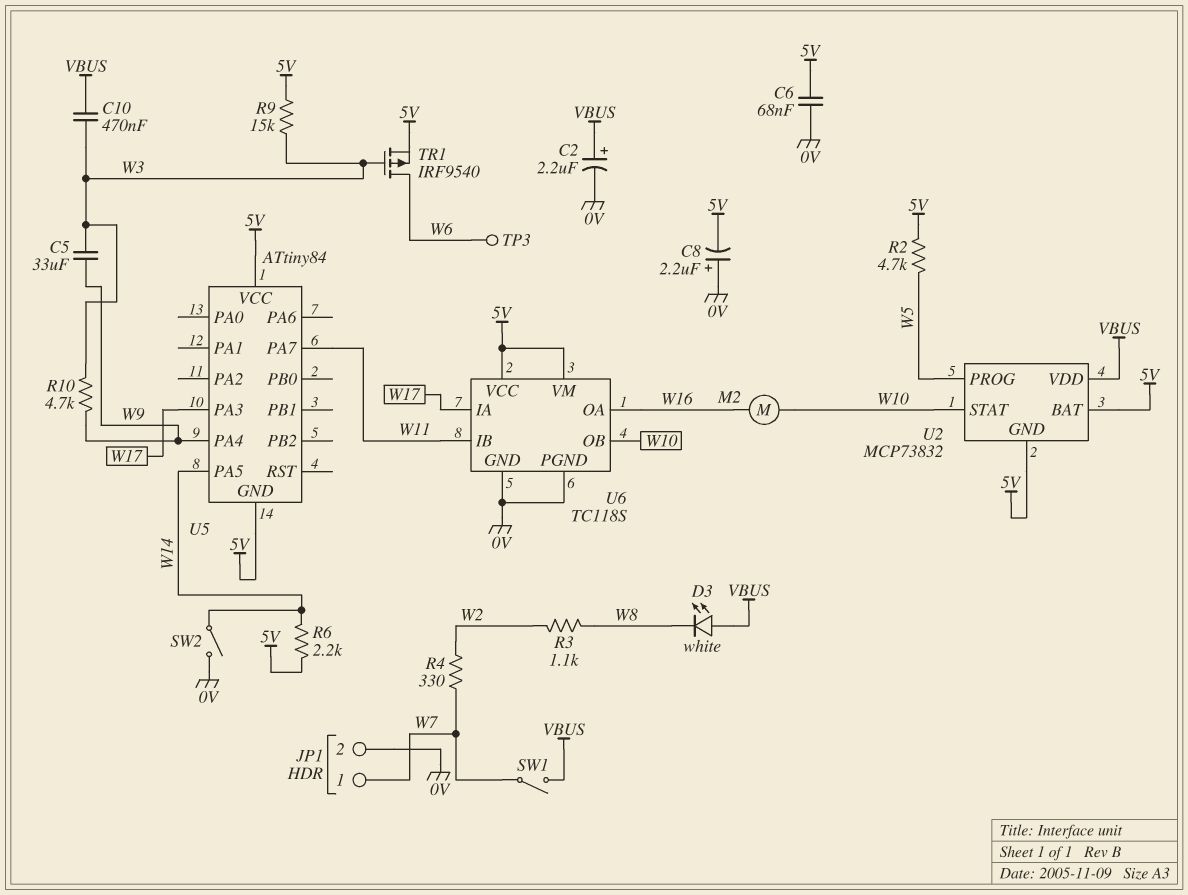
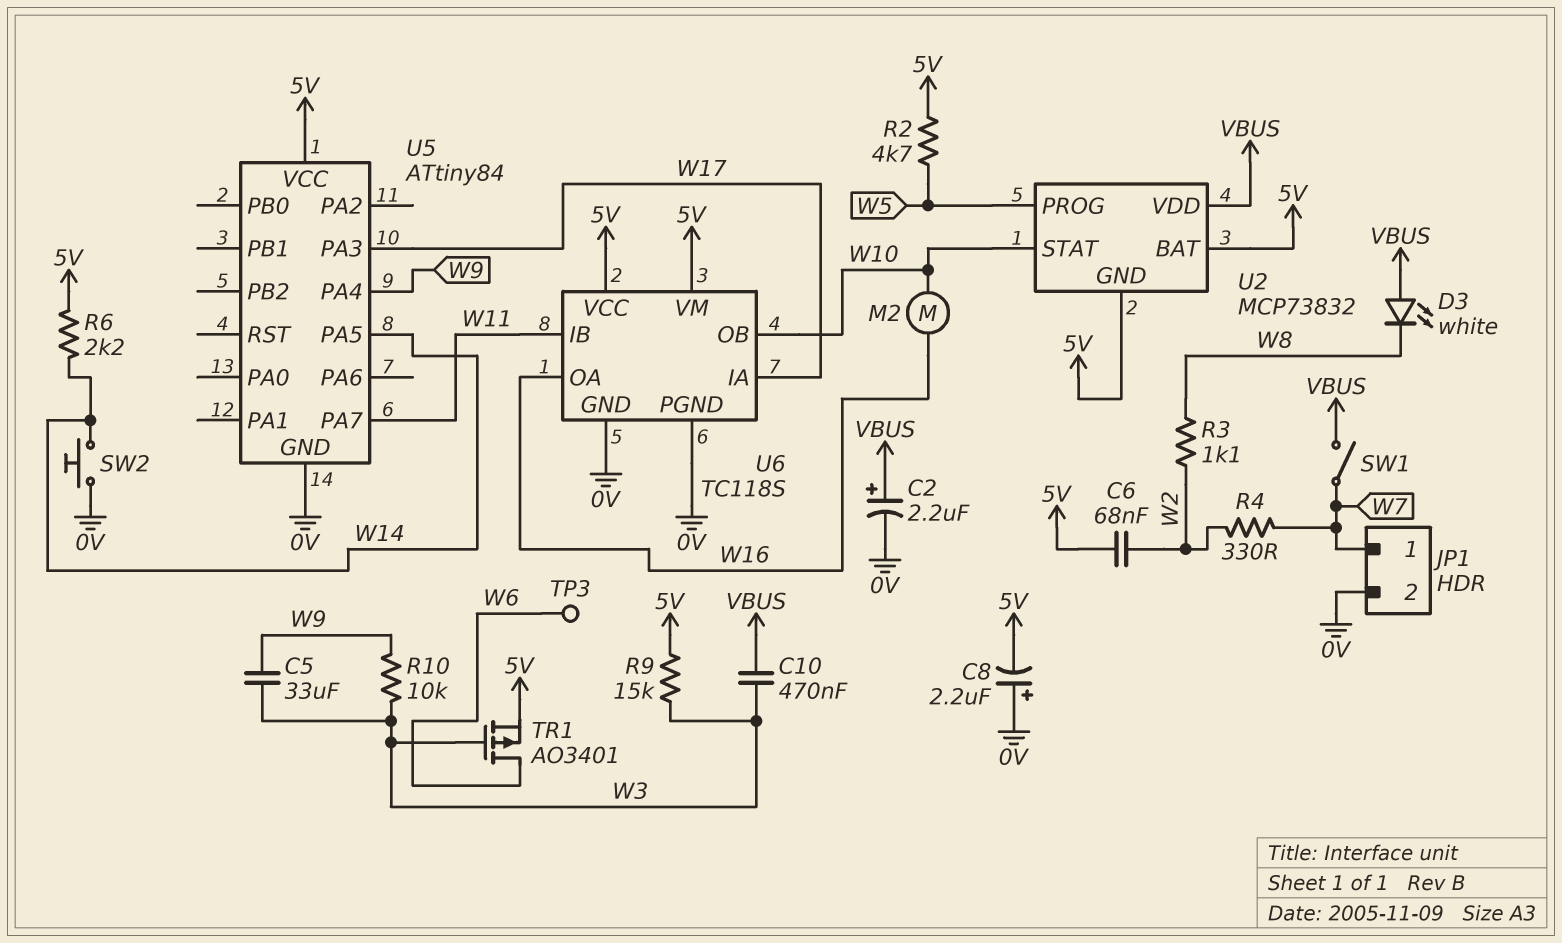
C6: 68nF (0V, 5V) -> 68nF (5V, W2)
R10: 4.7k (W3, W9) -> 10k (W3, W9)
SW2: switch (0V, W14) -> button (0V, W14)
TR1: PMOS IRF9540 (G W3, D W6, S 5V) -> PMOS AO3401 (G W3, D W6, S 5V)
U5 pin GND: 5V -> 0V

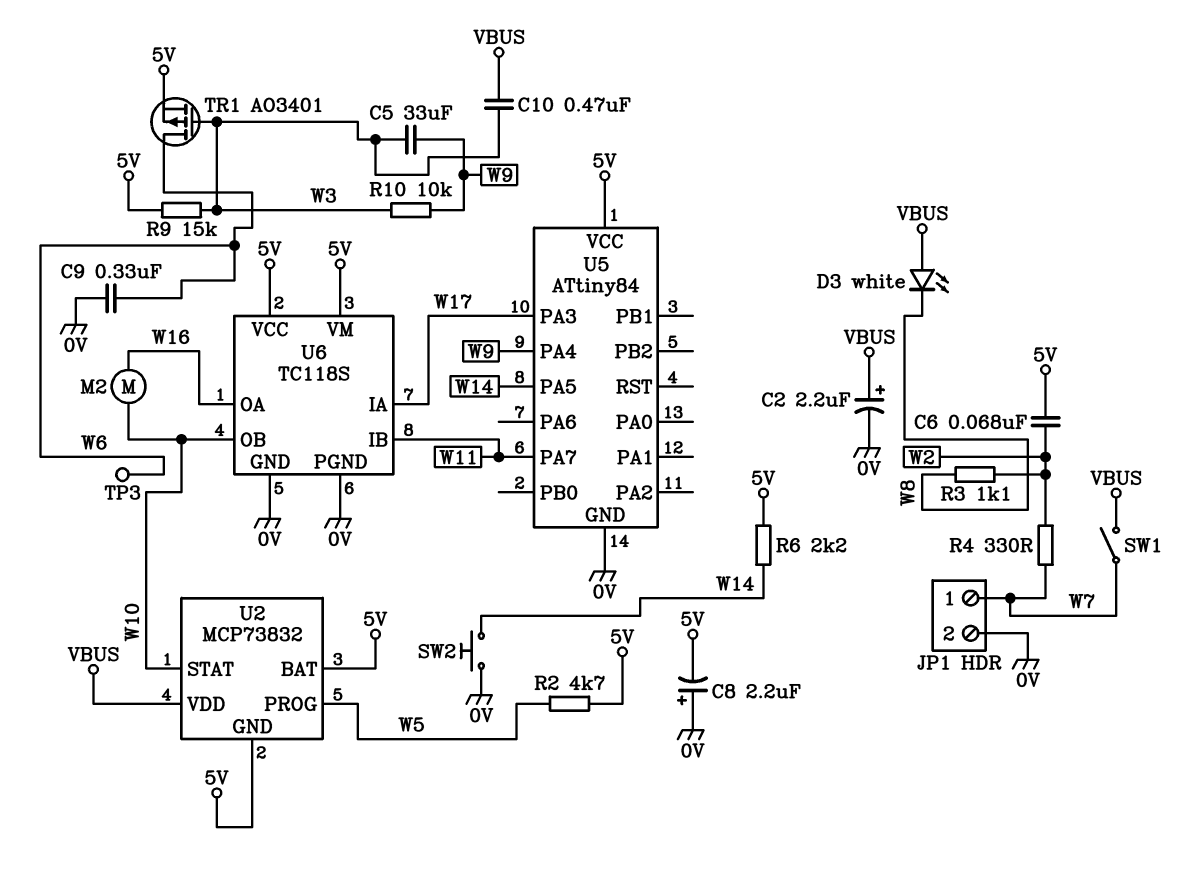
C9: none -> 330nF (0V, W6)

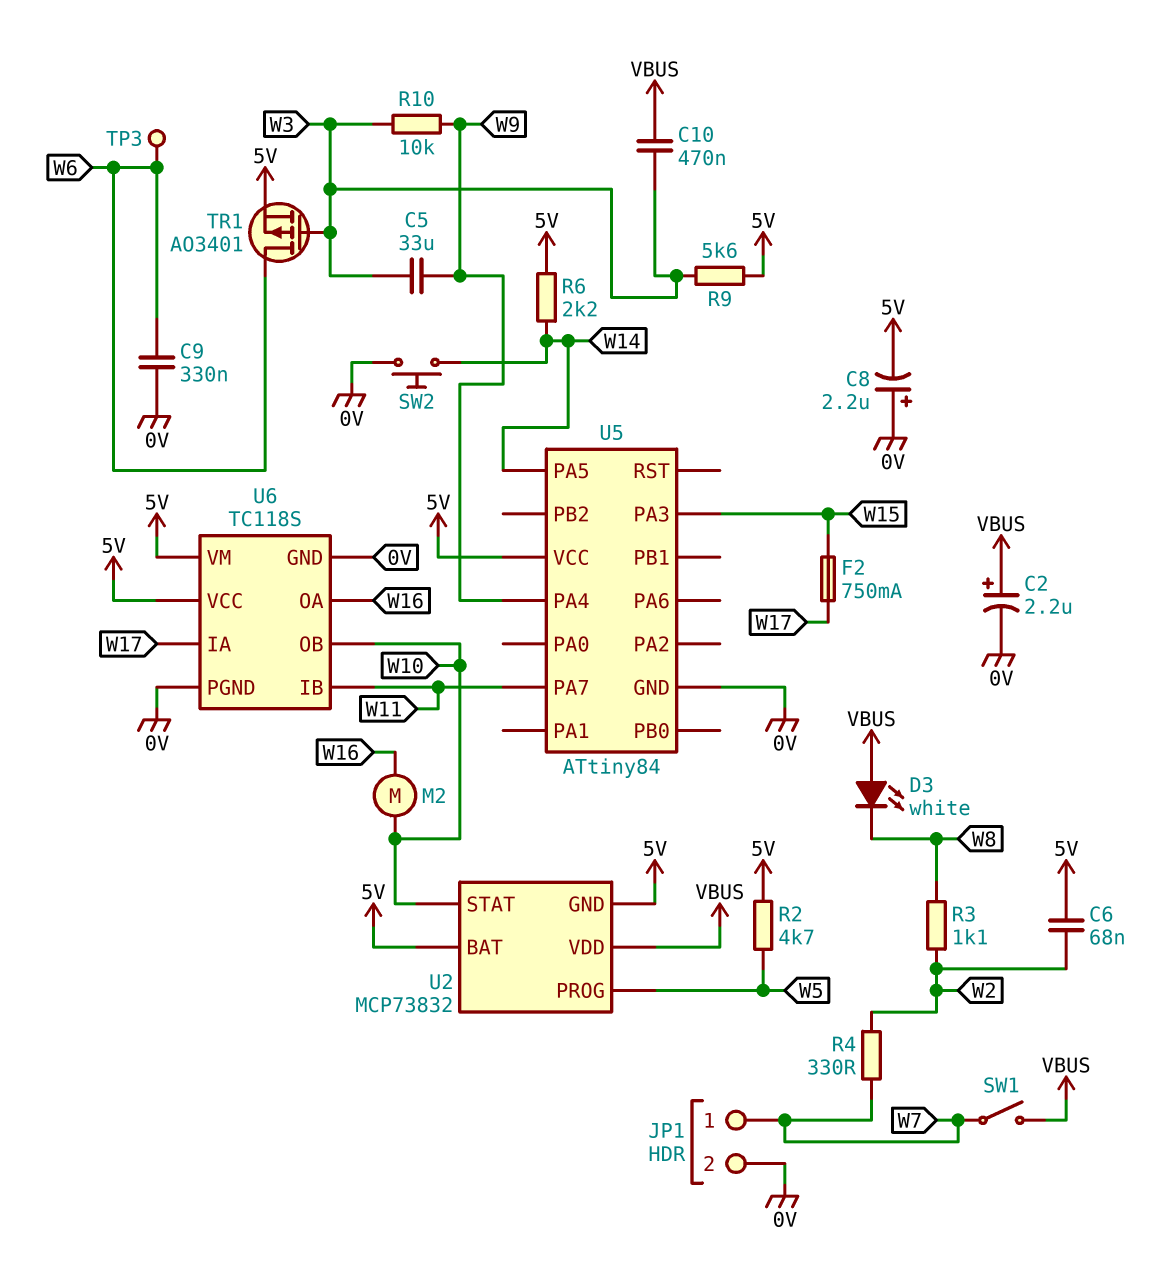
F2: none -> 750mA (W15, W17)
R9: 15k (5V, W3) -> 5.6k (5V, W3)
U5 pin PA3: W17 -> W15

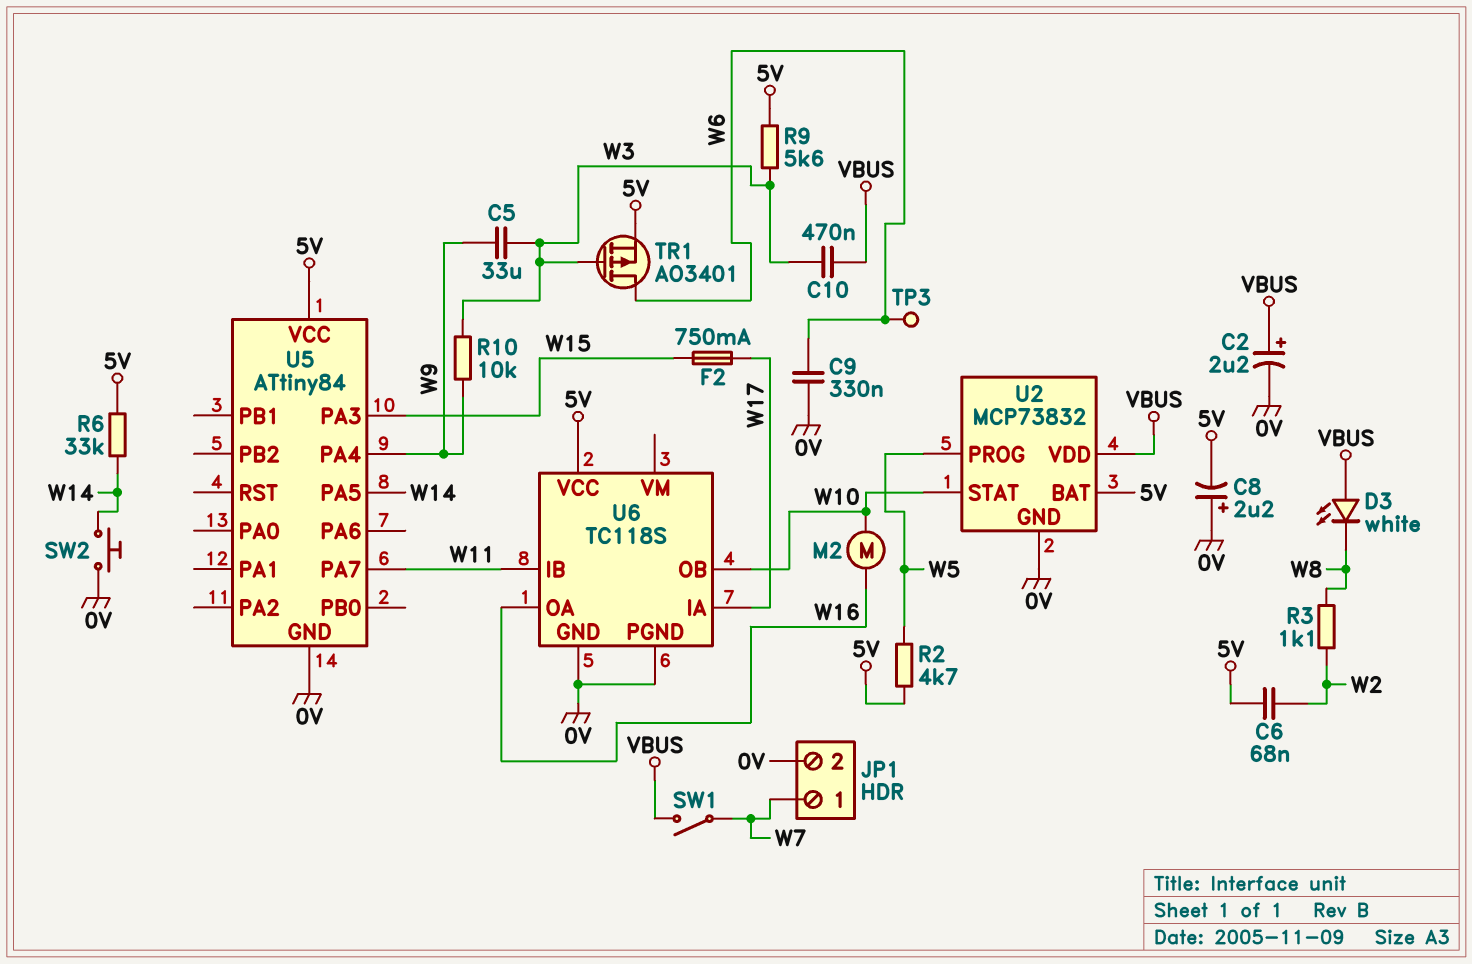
R4: 330 (W2, W7) -> none
R6: 2.2k (5V, W14) -> 33k (5V, W14)
U2 pin GND: 5V -> 0V
U6 pin VM: 5V -> none

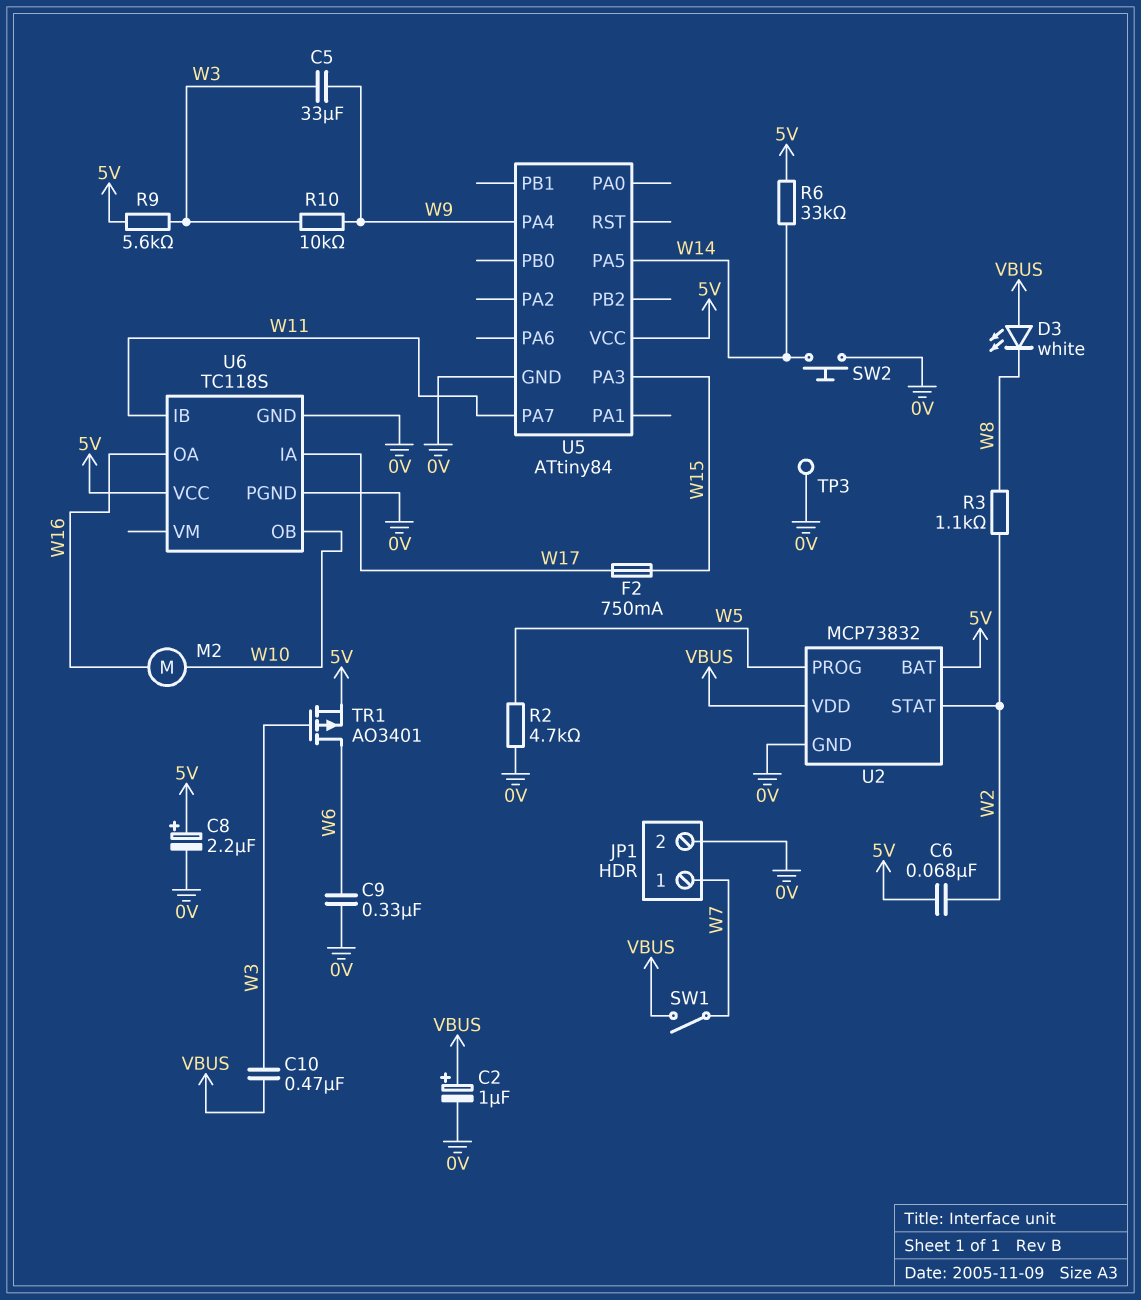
C2: 2.2uF (plus VBUS, minus 0V) -> 1uF (plus VBUS, minus 0V)
C8: 2.2uF (plus 0V, minus 5V) -> 2.2uF (plus 5V, minus 0V)
R2: 4.7k (5V, W5) -> 4.7k (0V, W5)
TP3: test point (W6) -> test point (0V)
U2 pin STAT: W10 -> W2

